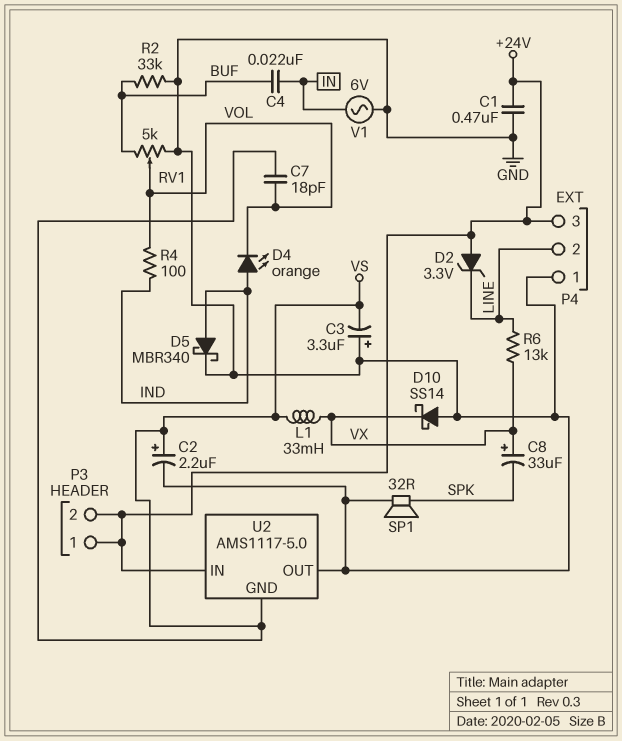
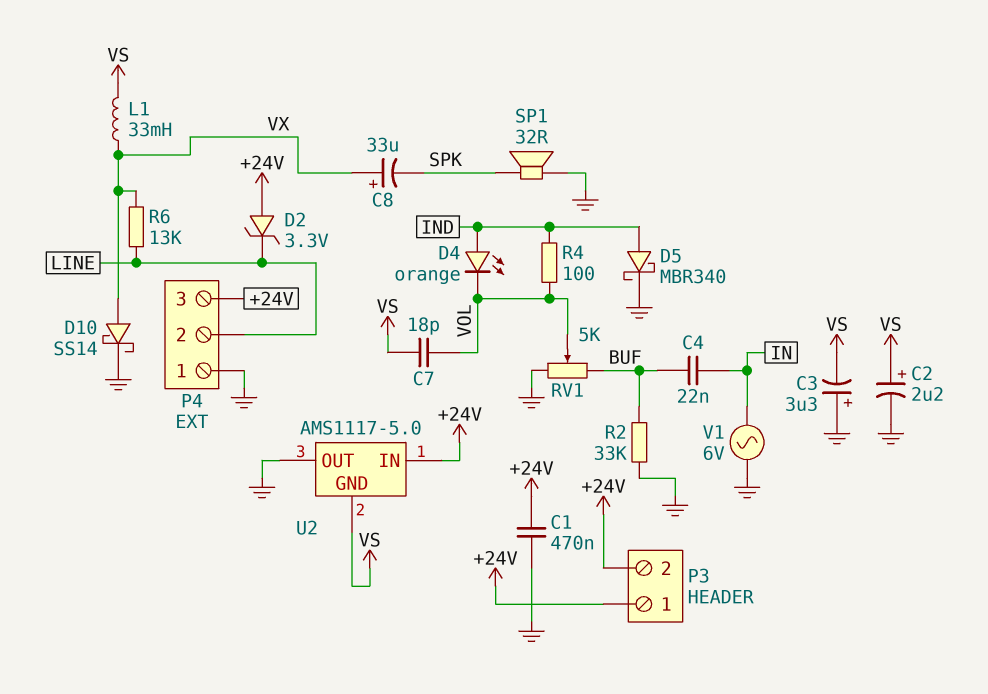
D10: schottky SS14 (A GND, K VX) -> schottky SS14 (A VX, K GND)

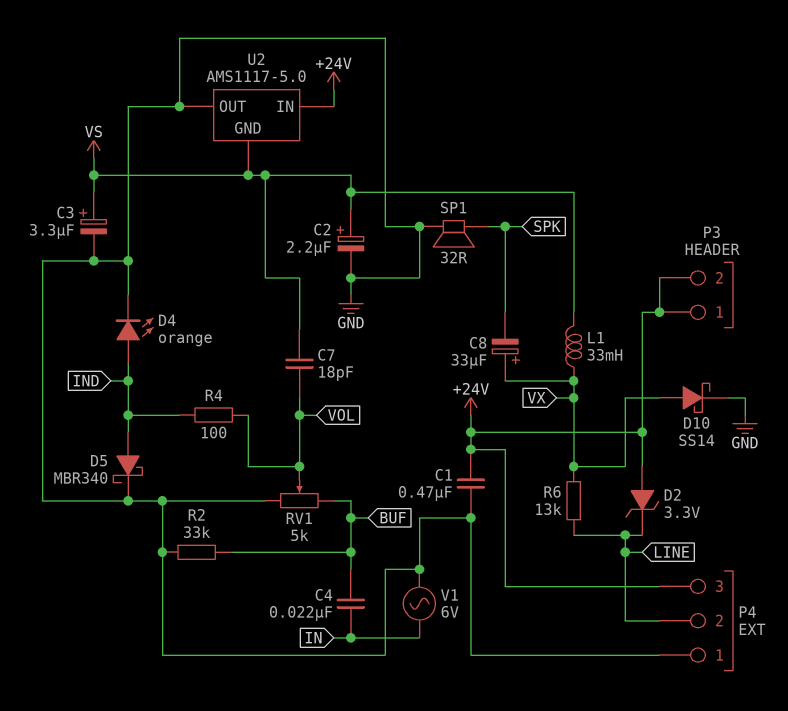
C3: 3.3uF (plus GND, minus VS) -> 3.3uF (plus VS, minus GND)
D4: LED orange (A IND, K VOL) -> LED orange (A IND, K GND)

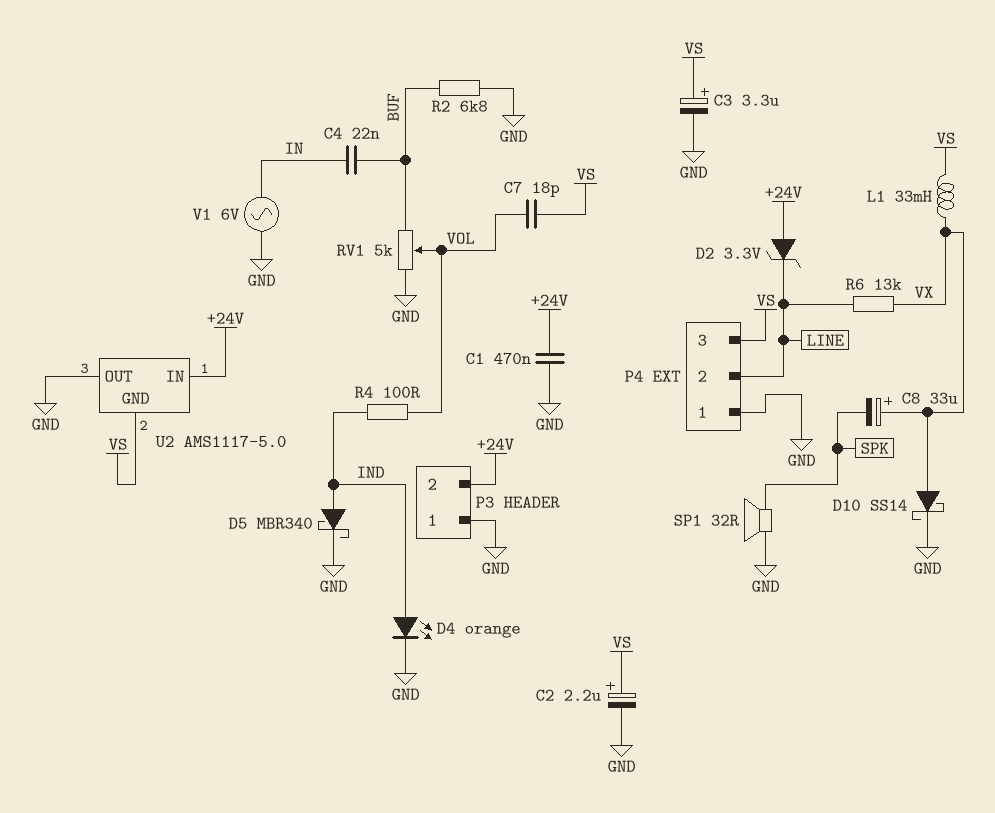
P3 pin 1: +24V -> GND
P4 pin 3: +24V -> VS
R2: 33k (BUF, GND) -> 6.8k (BUF, GND)

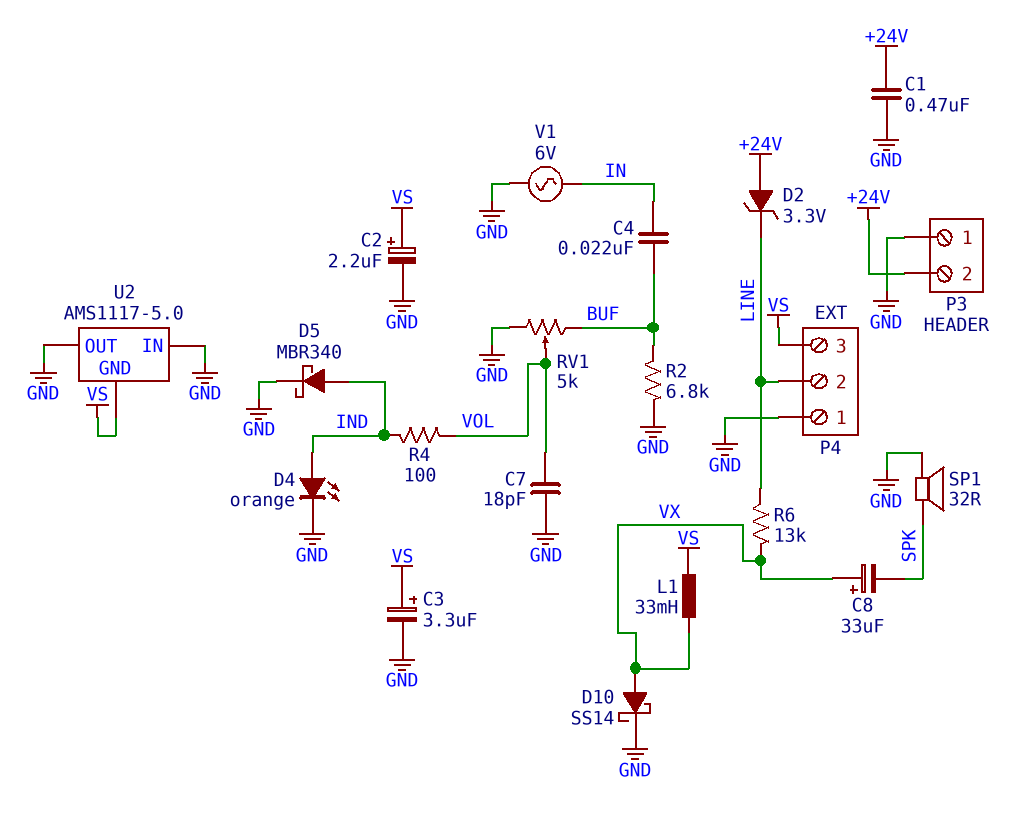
C7: 18pF (VOL, VS) -> 18pF (GND, VOL)
U2 pin IN: +24V -> GND

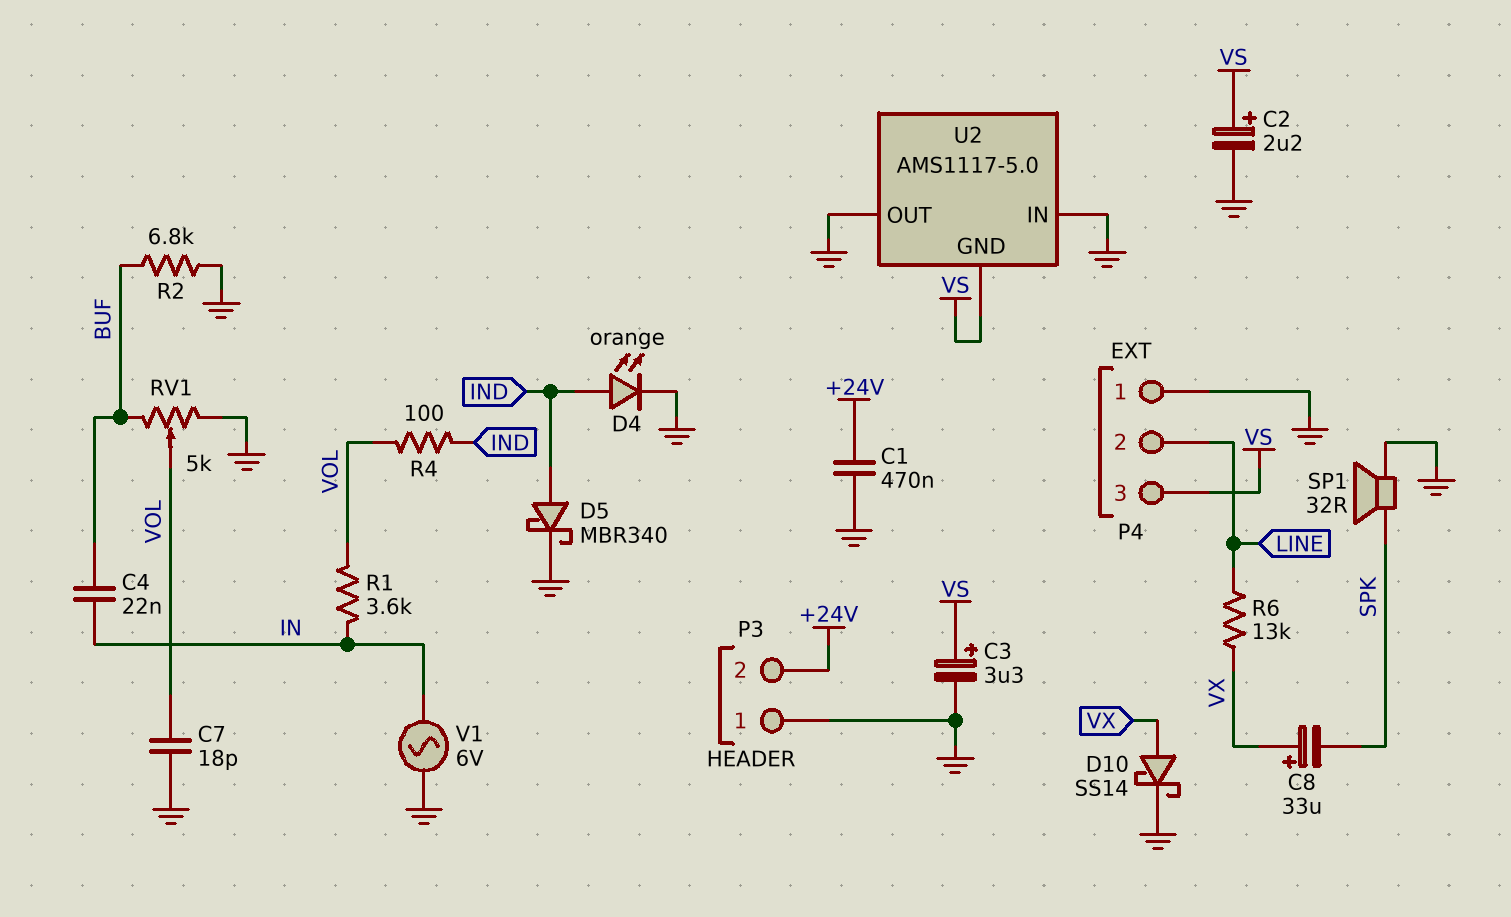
D2: zener 3.3V (A +24V, K LINE) -> none
L1: 33mH (VS, VX) -> none
R1: none -> 3.6k (IN, VOL)

